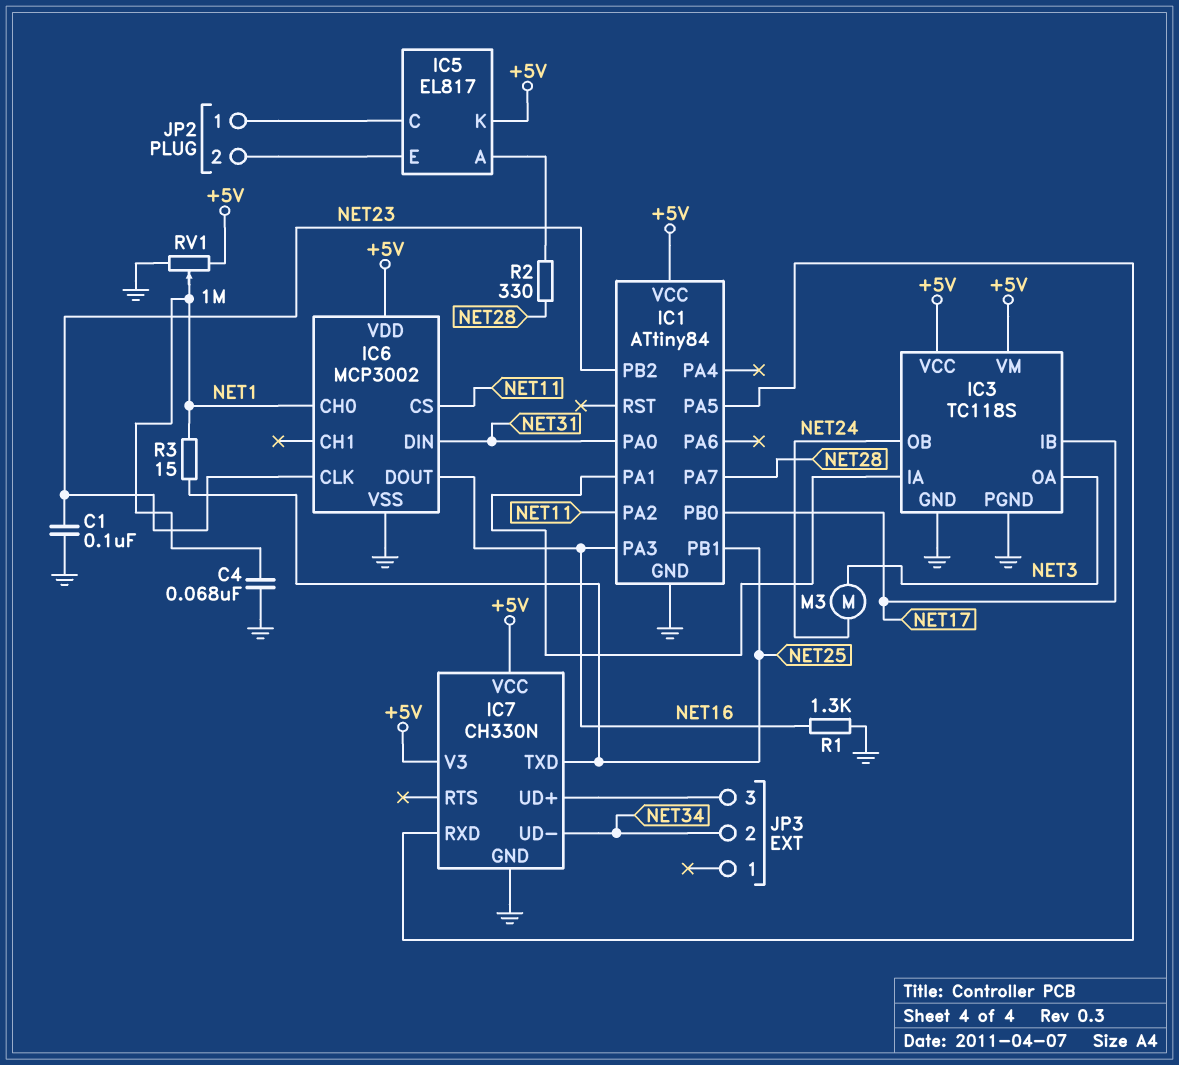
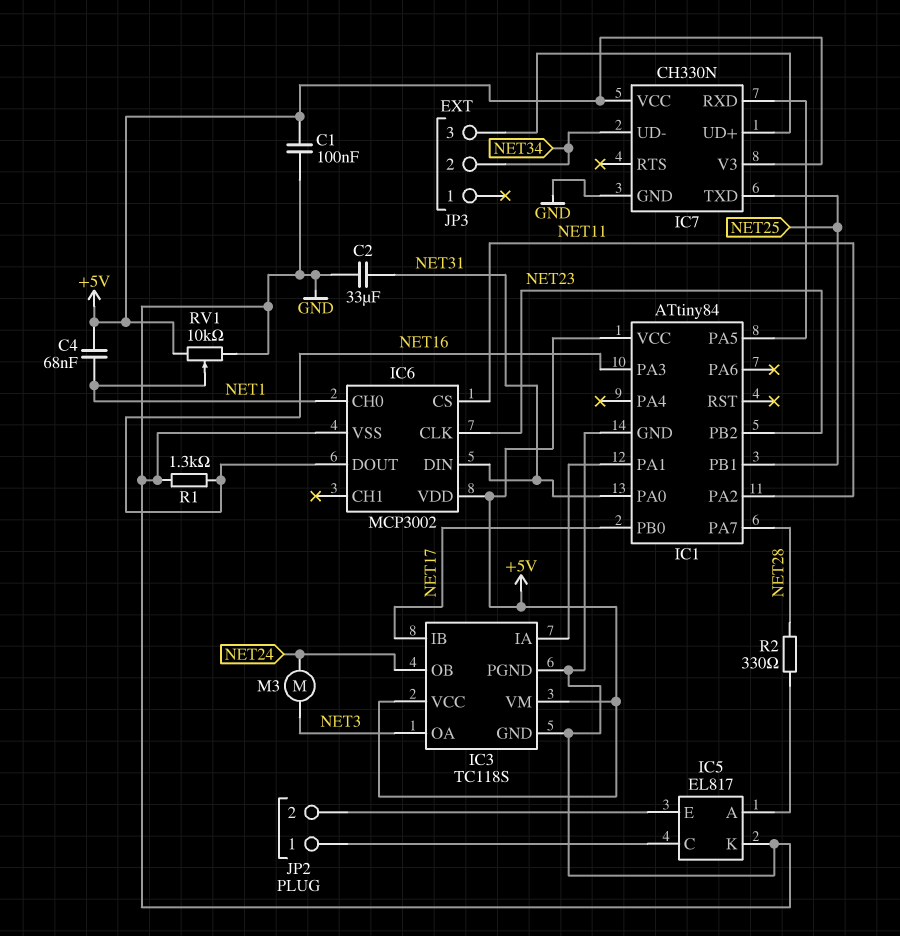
C1: 100nF (GND, NET23) -> 100nF (+5V, GND)
C2: none -> 33uF (GND, NET31)
C4: 68nF (GND, NET1) -> 68nF (+5V, NET1)
IC5 pin K: +5V -> GND
R3: 15 (NET1, NET25) -> none
RV1: 1M (+5V, GND, wiper NET1) -> 10k (+5V, GND, wiper NET1)

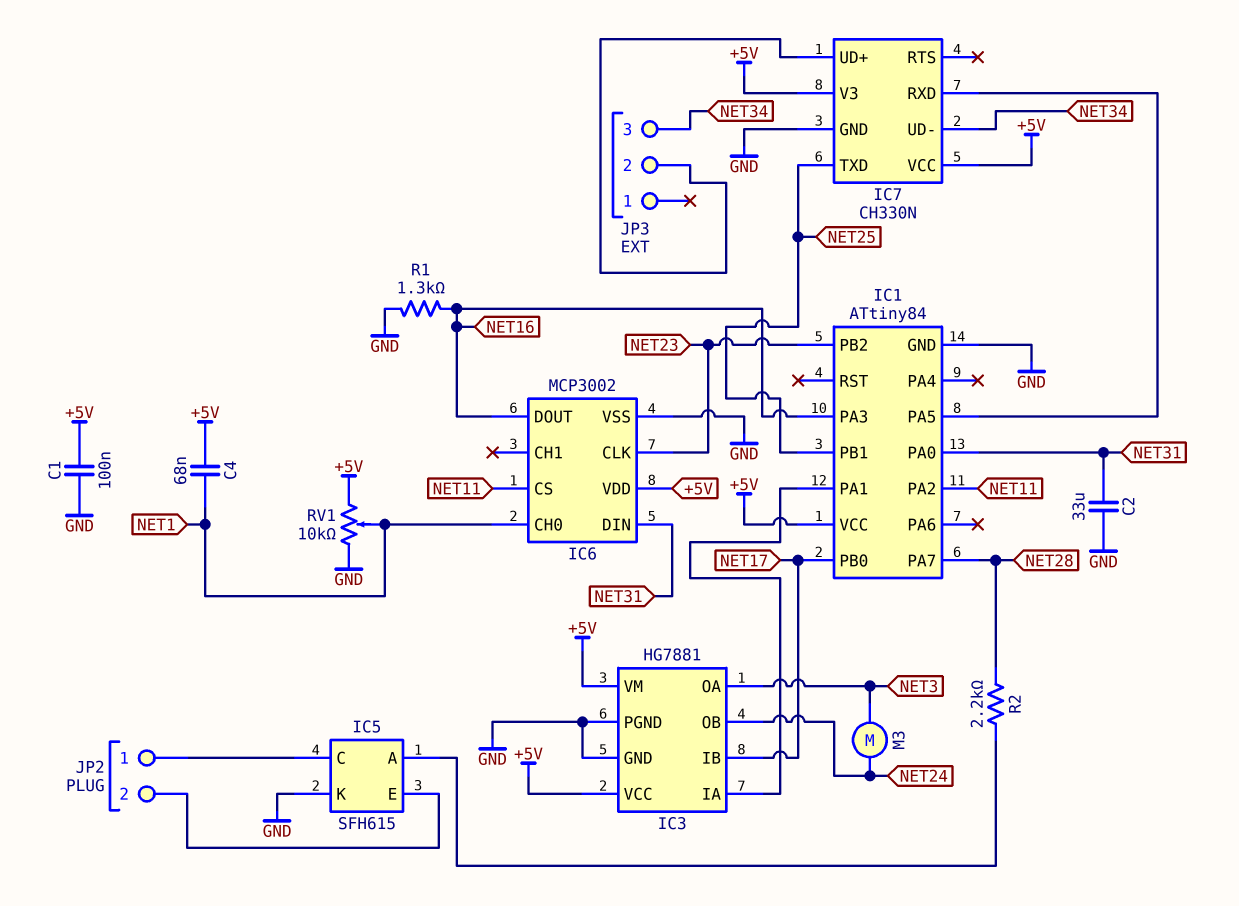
IC3: TC118S -> HG7881
IC5: EL817 -> SFH615
JP3 pin 2: NET34 -> IC7/UD+
JP3 pin 3: IC7/UD+ -> NET34
R2: 330 (IC5/A, NET28) -> 2.2k (IC5/A, NET28)

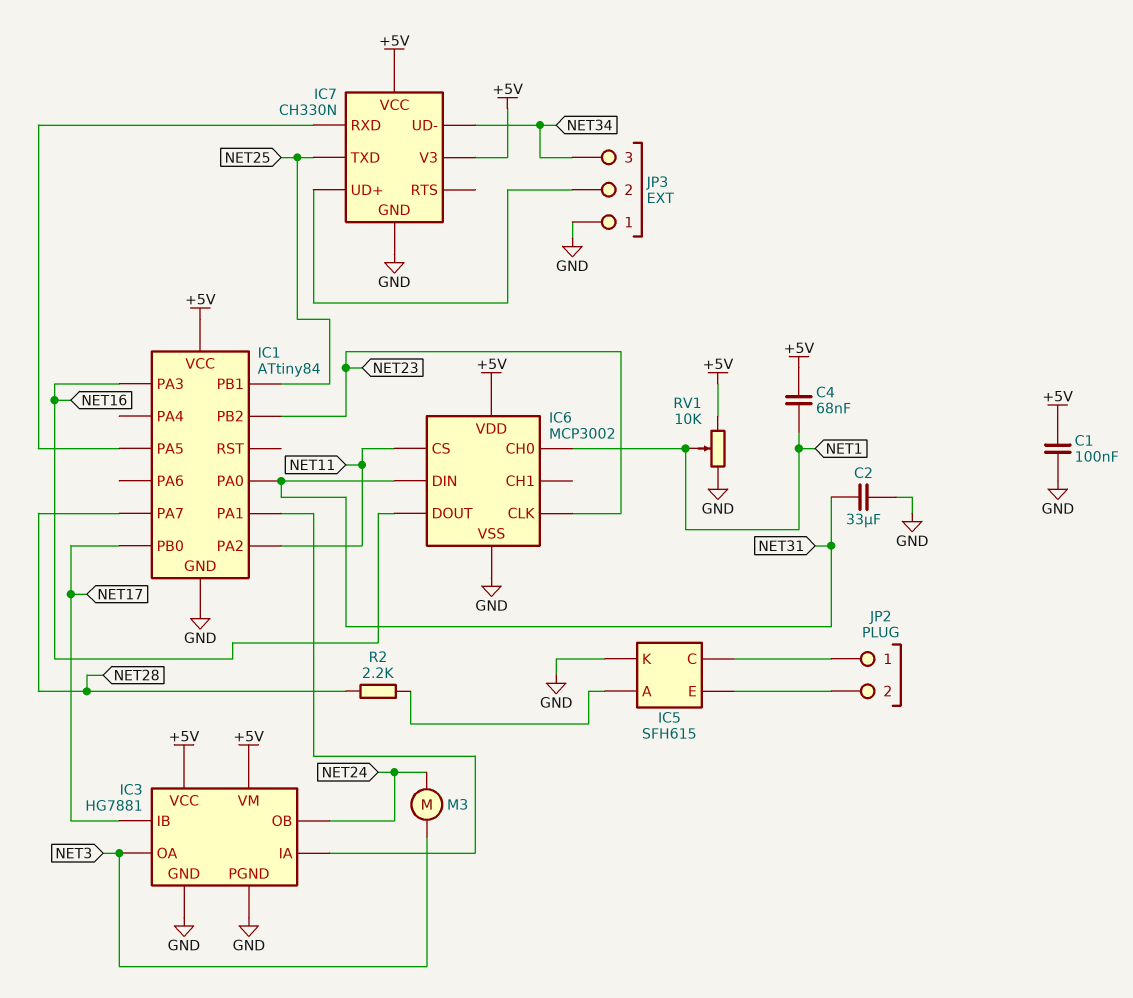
JP3 pin 1: none -> GND
R1: 1.3k (GND, NET16) -> none

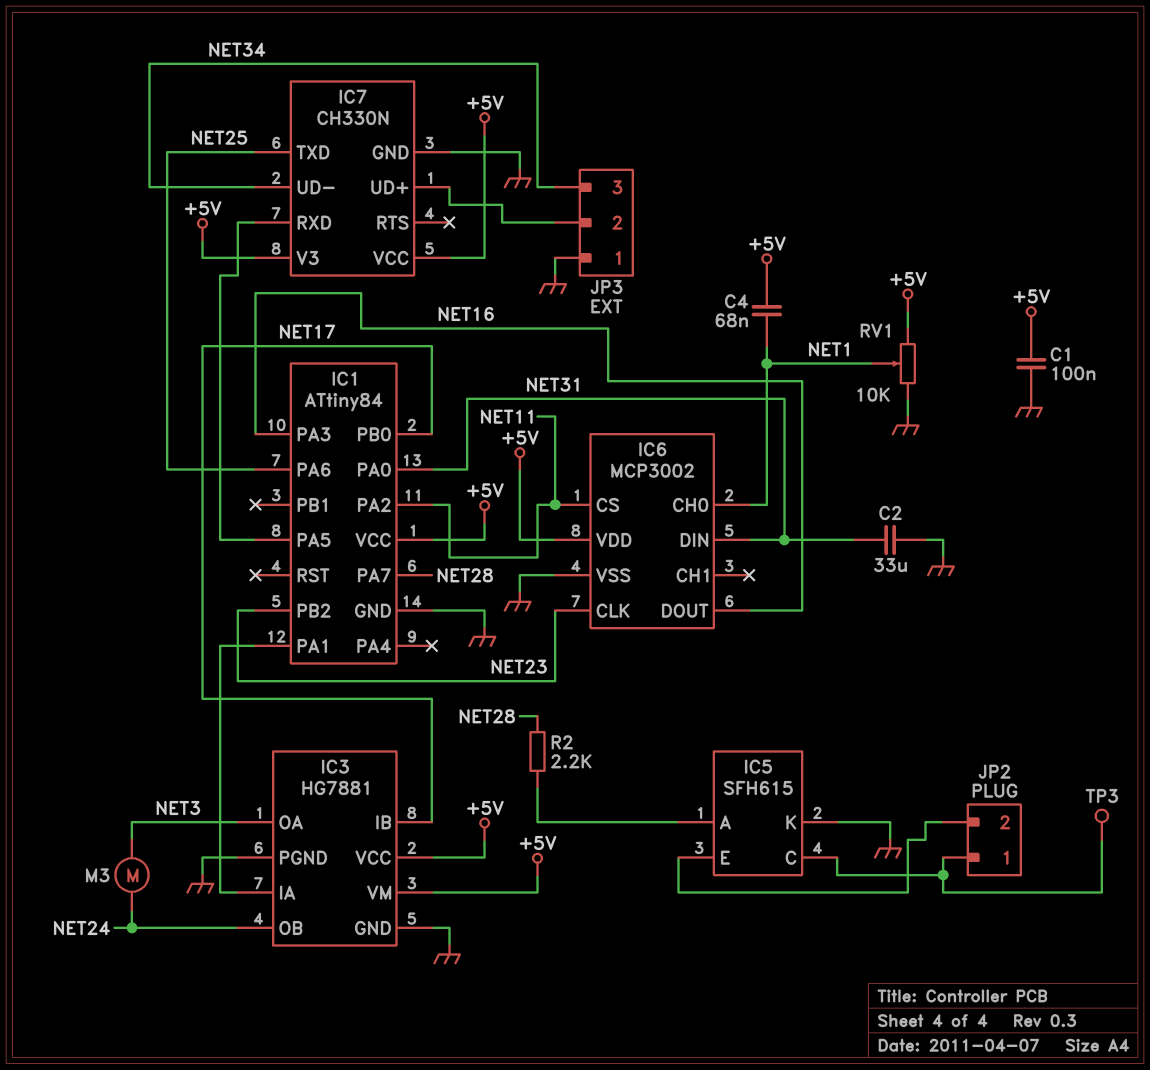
IC1 pin PA6: none -> NET25
IC1 pin PB1: NET25 -> none
TP3: none -> test point (IC5/C)

